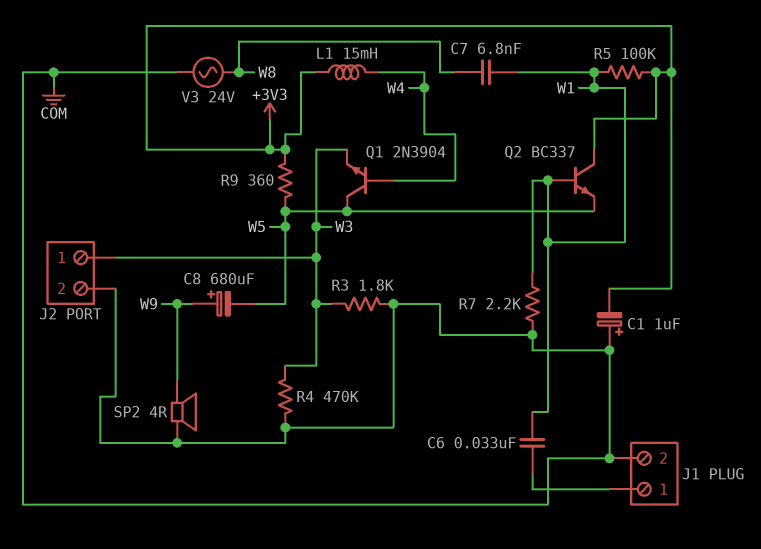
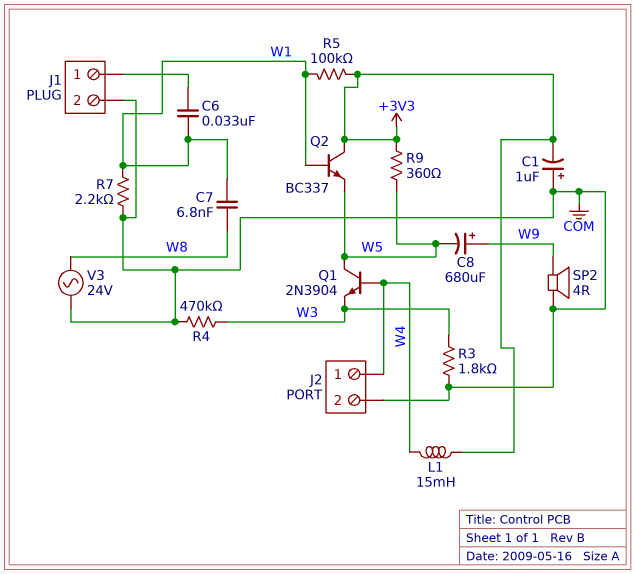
J2 pin 1: W3 -> W4

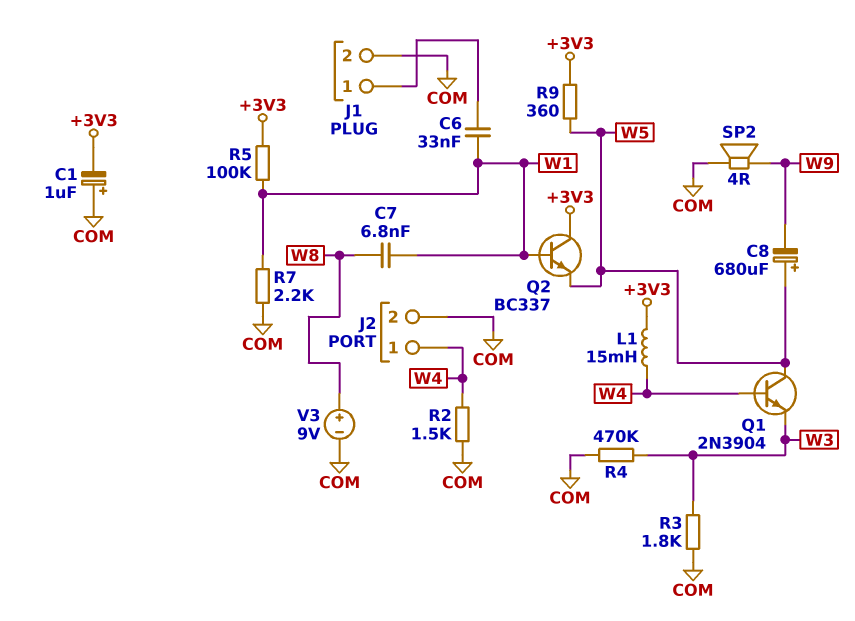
C8: 680uF (plus W9, minus W5) -> 680uF (plus W5, minus W9)
R2: none -> 1.5k (COM, W4)
V3: AC 24V (COM, W8) -> 9V (plus W8, minus COM)

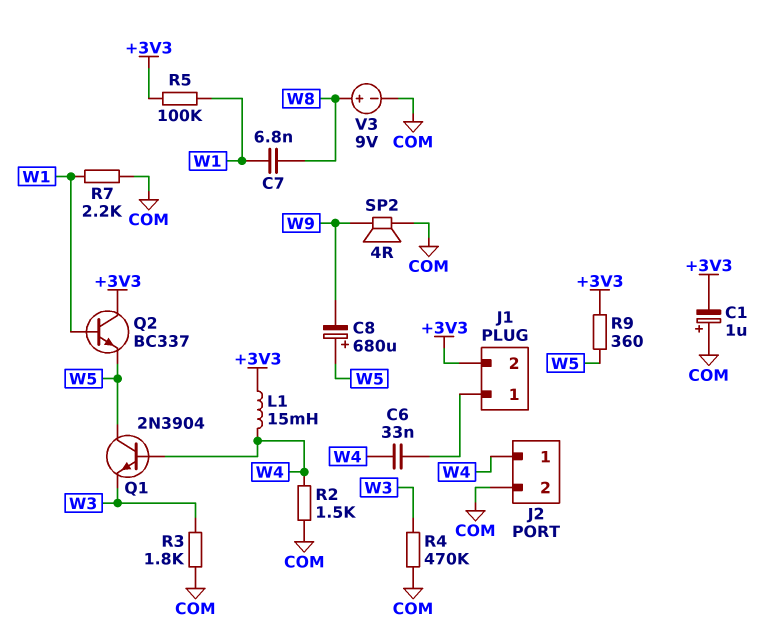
C6: 33nF (J1/1, W1) -> 33nF (J1/1, W4)
J1 pin 2: COM -> +3V3

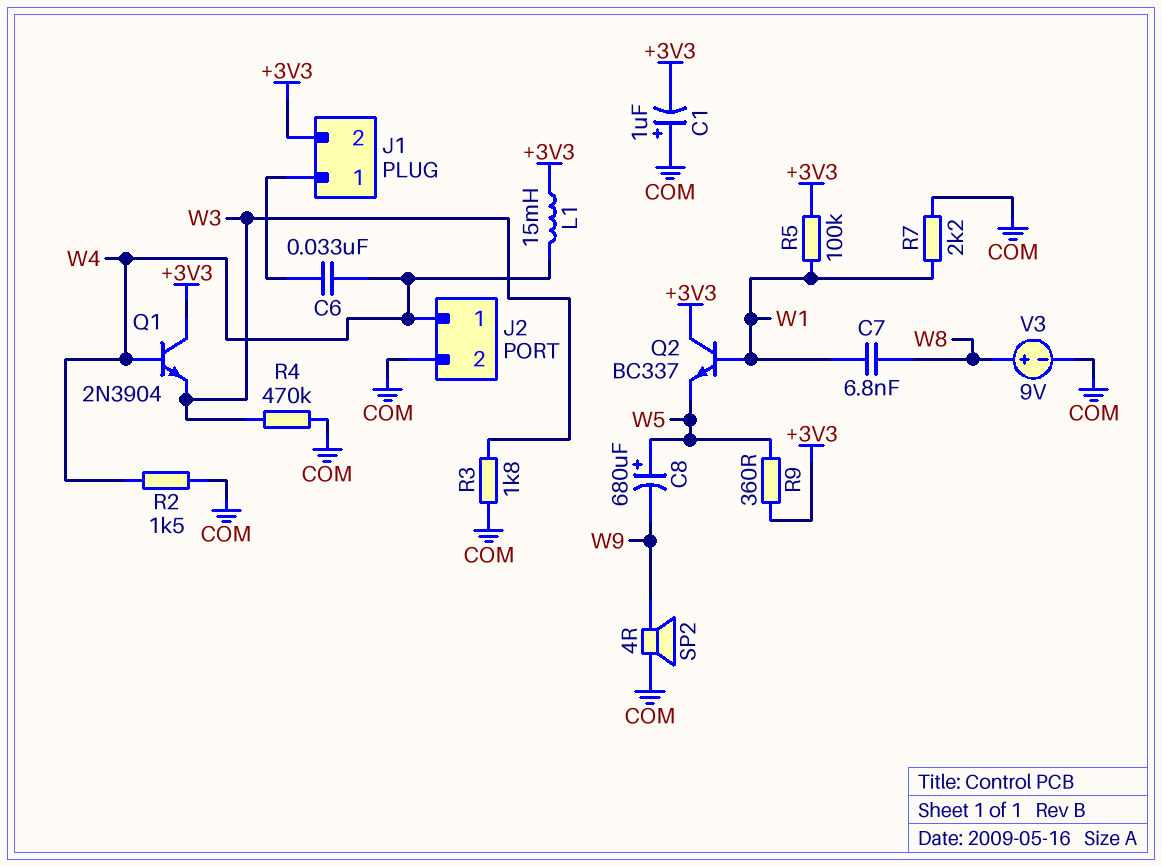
Q1: NPN 2N3904 (B W4, C W5, E W3) -> NPN 2N3904 (B W4, C +3V3, E W3)

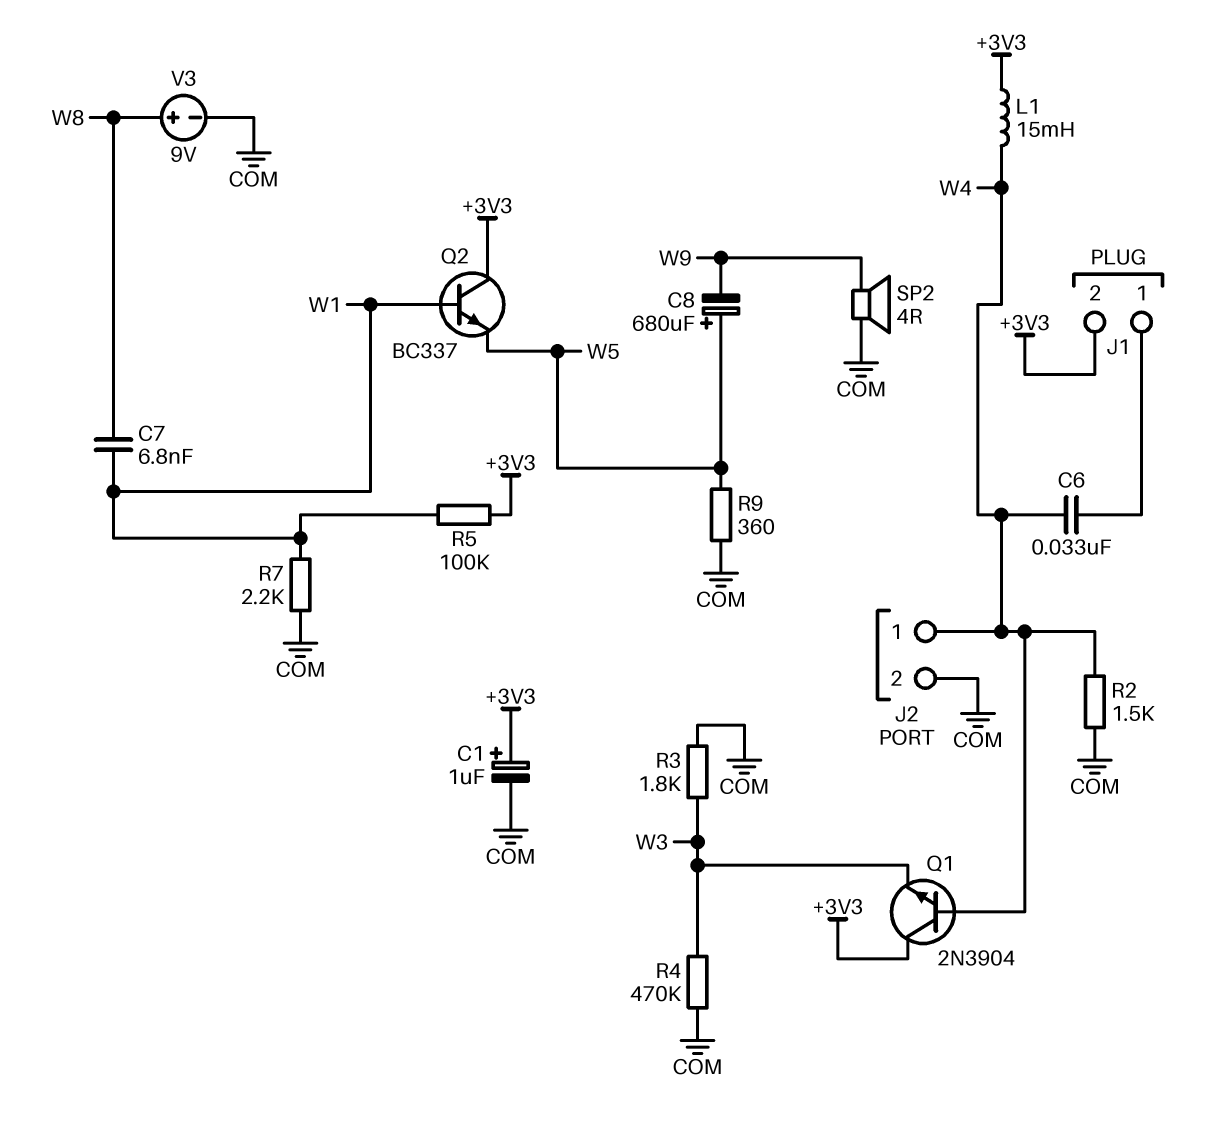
C1: 1uF (plus COM, minus +3V3) -> 1uF (plus +3V3, minus COM)
R9: 360 (+3V3, W5) -> 360 (COM, W5)

